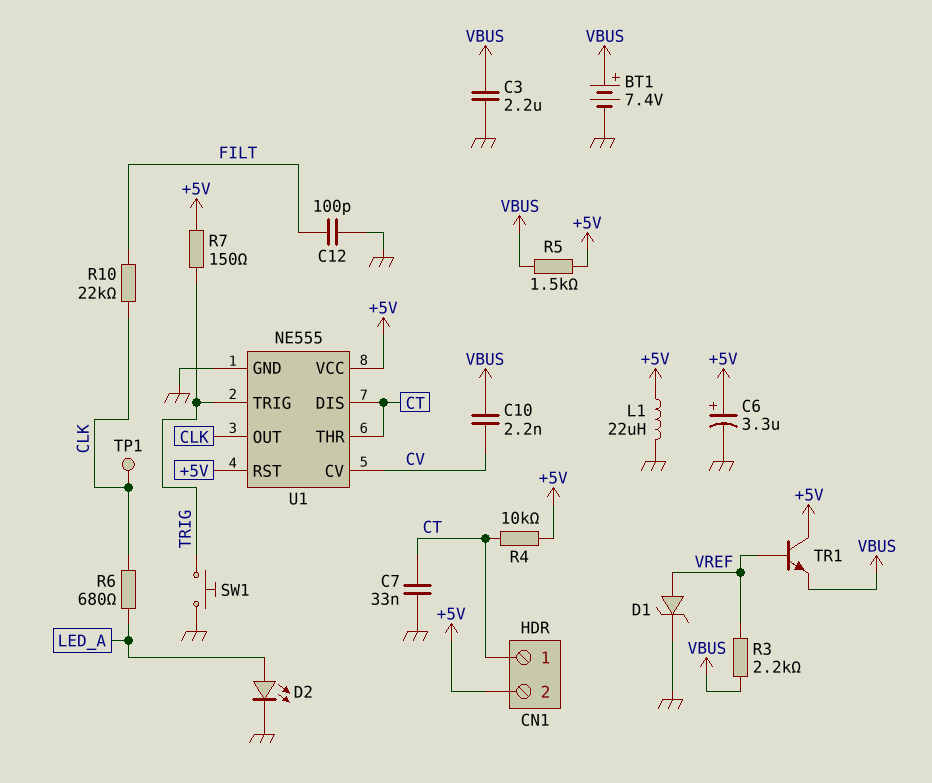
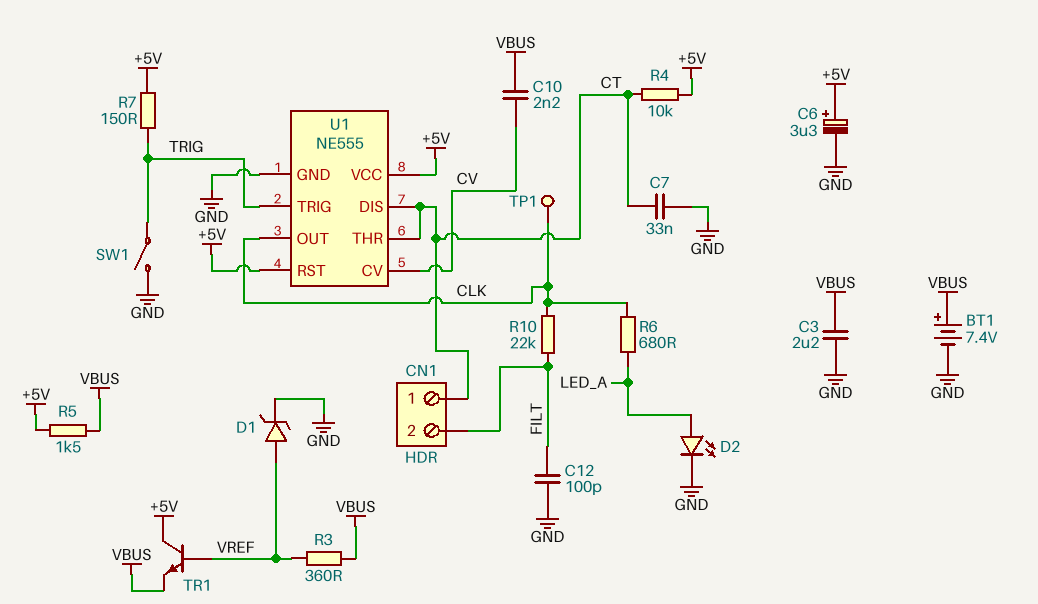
CN1 pin 2: +5V -> FILT
L1: 22uH (+5V, GND) -> none
R3: 2.2k (VBUS, VREF) -> 360 (VBUS, VREF)
SW1: button (GND, TRIG) -> switch (GND, TRIG)

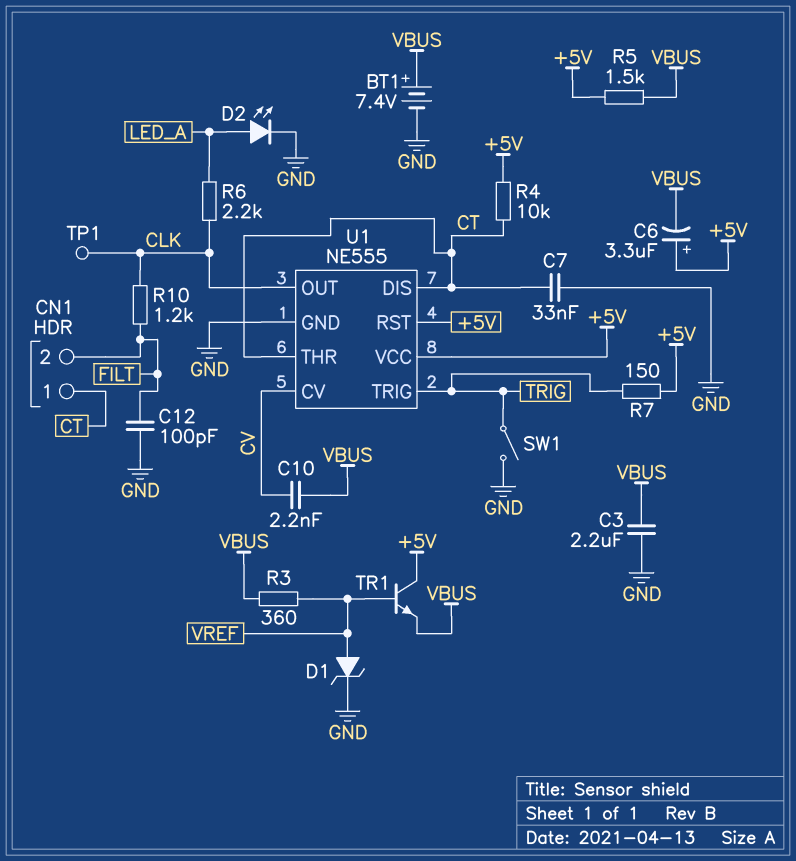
C6: 3.3uF (plus +5V, minus GND) -> 3.3uF (plus +5V, minus VBUS)
R6: 680 (CLK, LED_A) -> 2.2k (CLK, LED_A)
R10: 22k (CLK, FILT) -> 1.2k (CLK, FILT)

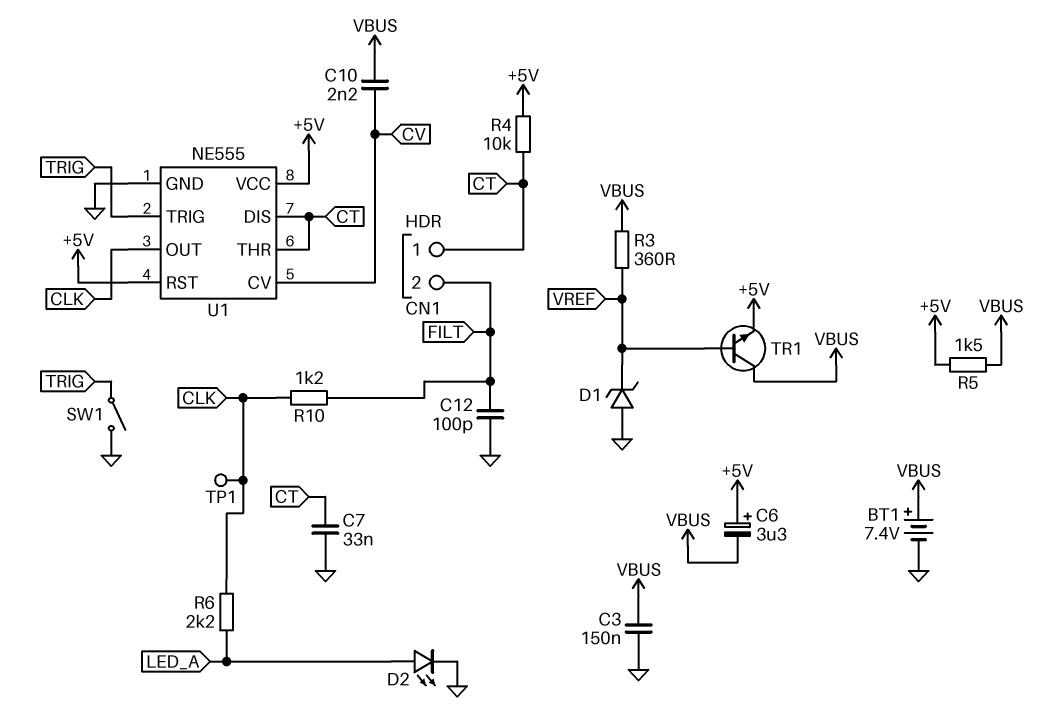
C3: 2.2uF (GND, VBUS) -> 150nF (GND, VBUS)
D1: zener (A VREF, K GND) -> zener (A GND, K VREF)
R7: 150 (+5V, TRIG) -> none
TR1: NPN (B VREF, C +5V, E VBUS) -> NPN (B VREF, C VBUS, E +5V)

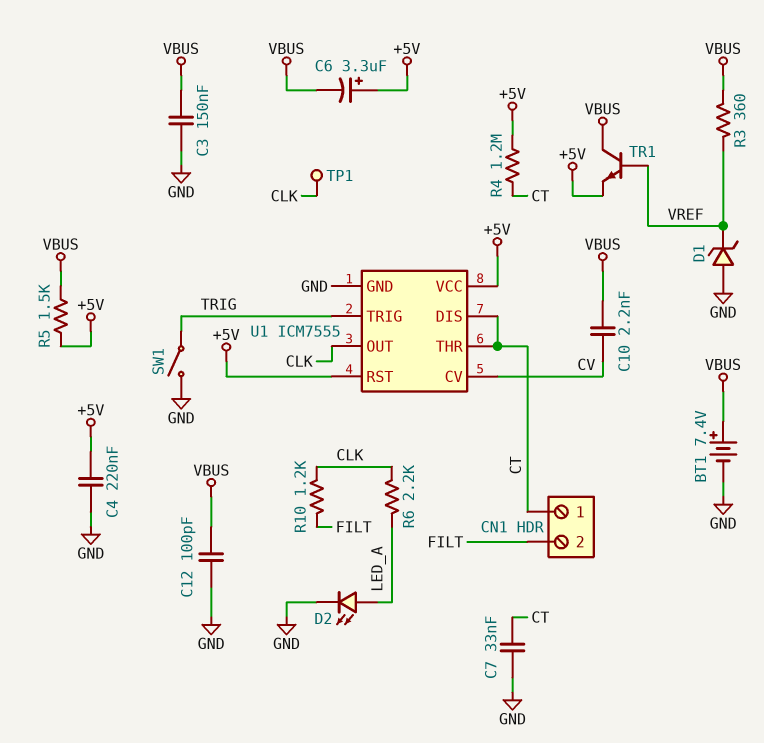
C4: none -> 220nF (+5V, GND)
C12: 100pF (FILT, GND) -> 100pF (GND, VBUS)
R4: 10k (+5V, CT) -> 1.2M (+5V, CT)
U1: NE555 -> ICM7555

